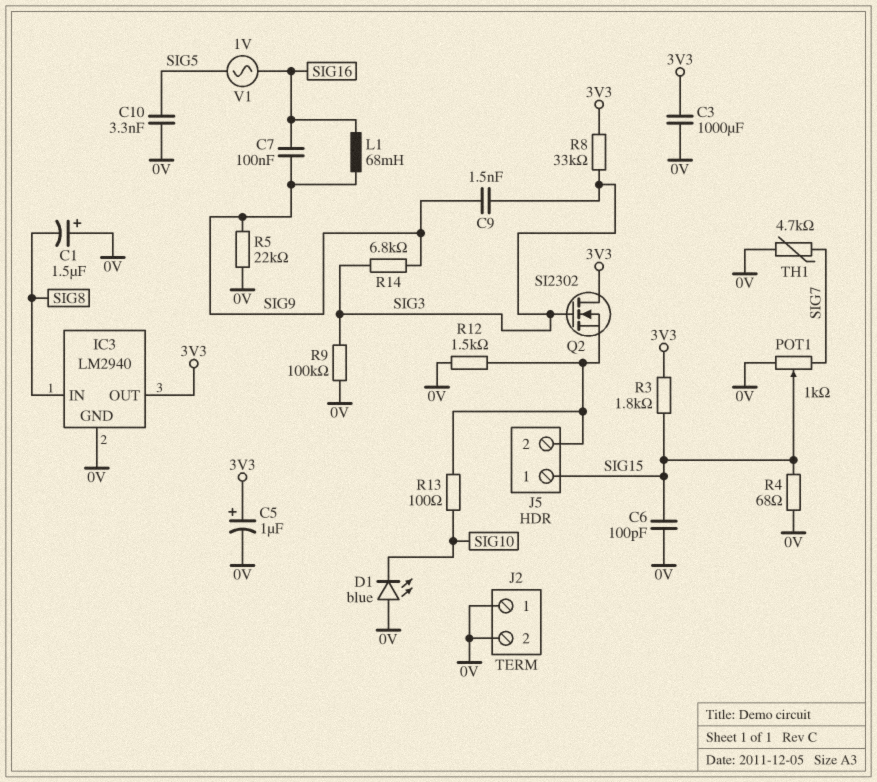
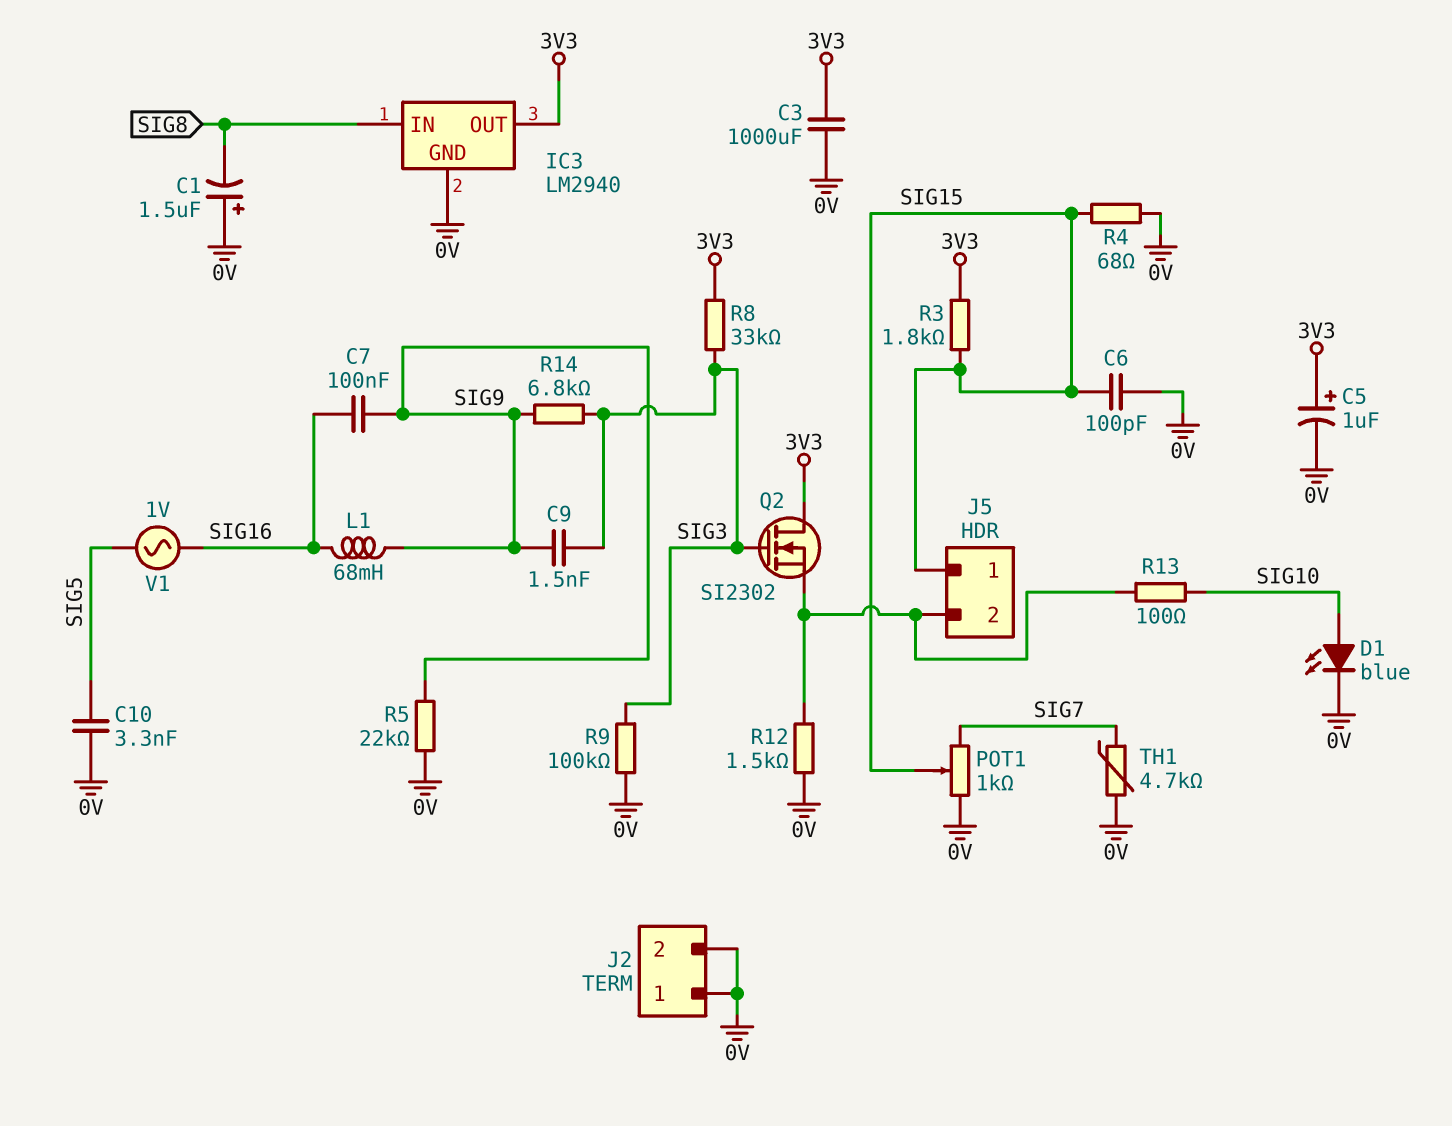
D1: LED blue (A 0V, K SIG10) -> LED blue (A SIG10, K 0V)

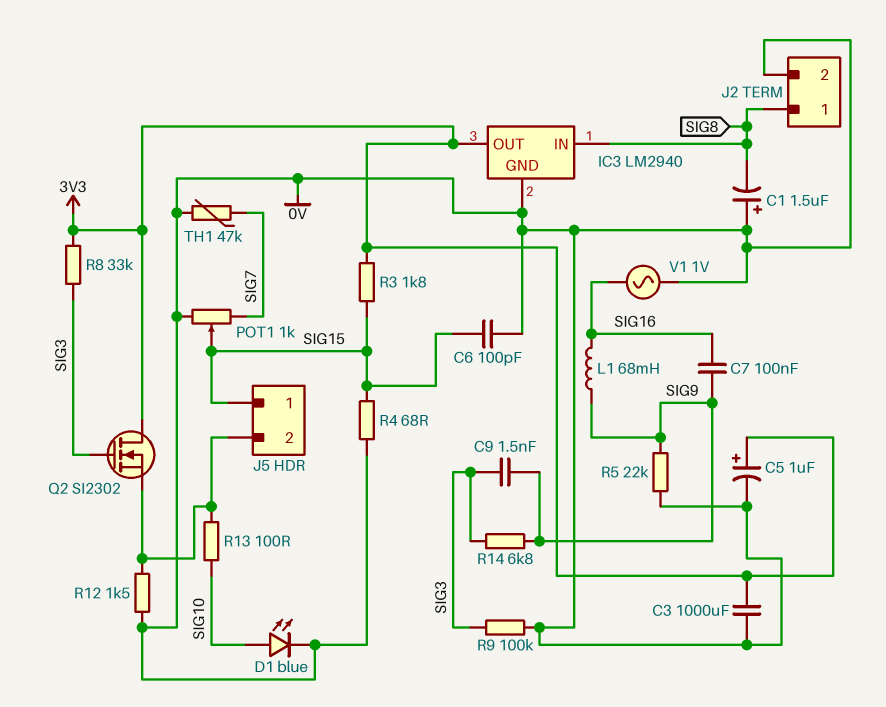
C10: 3.3nF (0V, SIG5) -> none
J2 pin 1: 0V -> SIG8
TH1: 4.7k (0V, SIG7) -> 47k (0V, SIG7)
V1: AC 1V (SIG5, SIG16) -> AC 1V (0V, SIG16)

